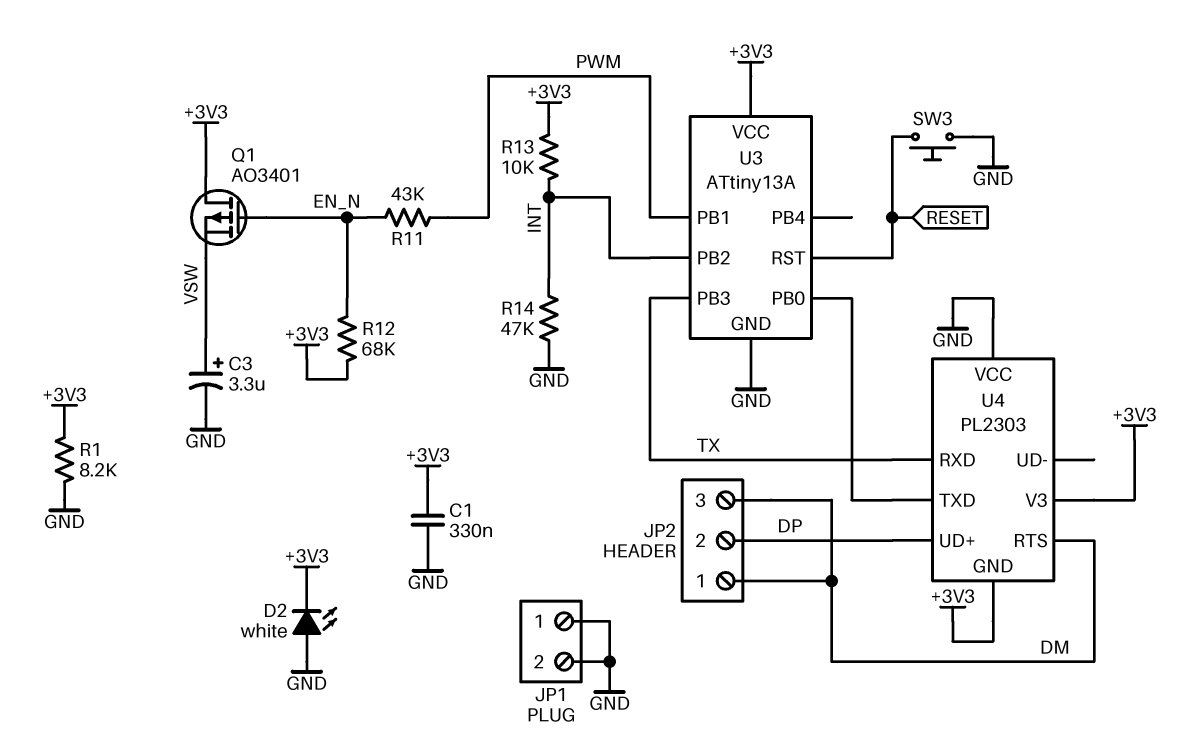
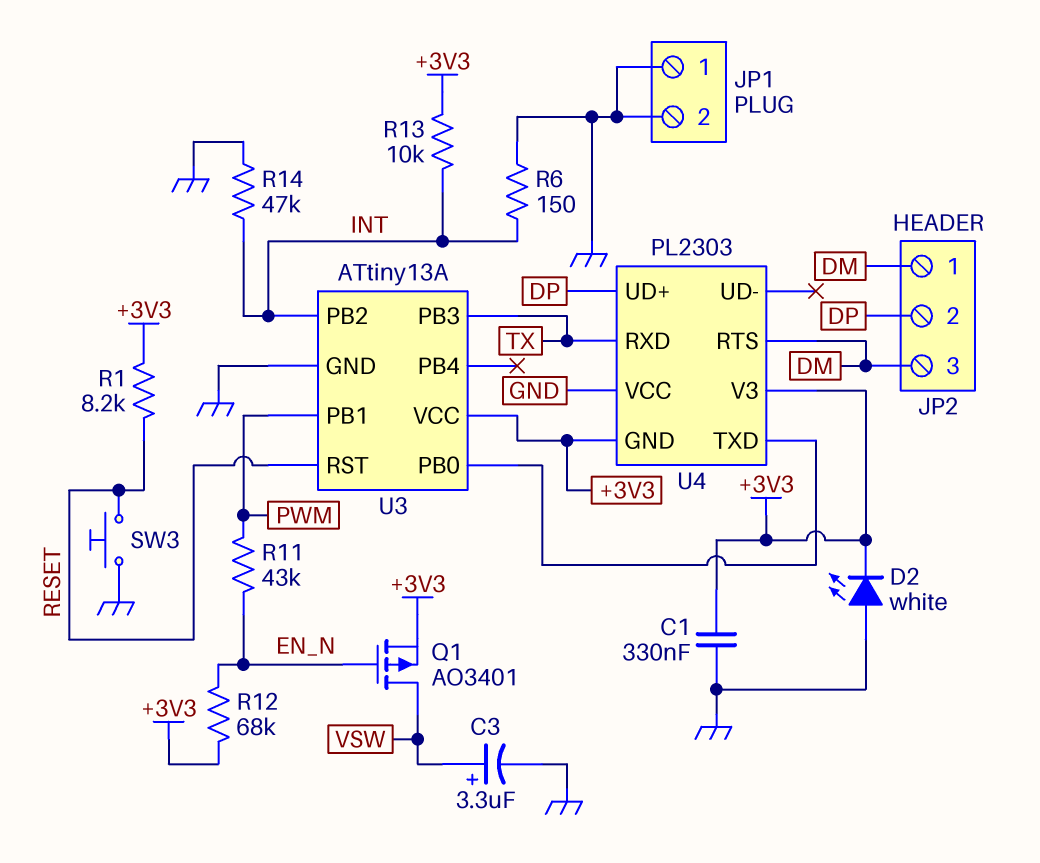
Q1: PMOS AO3401 (G EN_N, D +3V3, S VSW) -> PMOS AO3401 (G EN_N, D VSW, S +3V3)
R1: 8.2k (+3V3, GND) -> 8.2k (+3V3, RESET)
R6: none -> 150 (GND, INT)

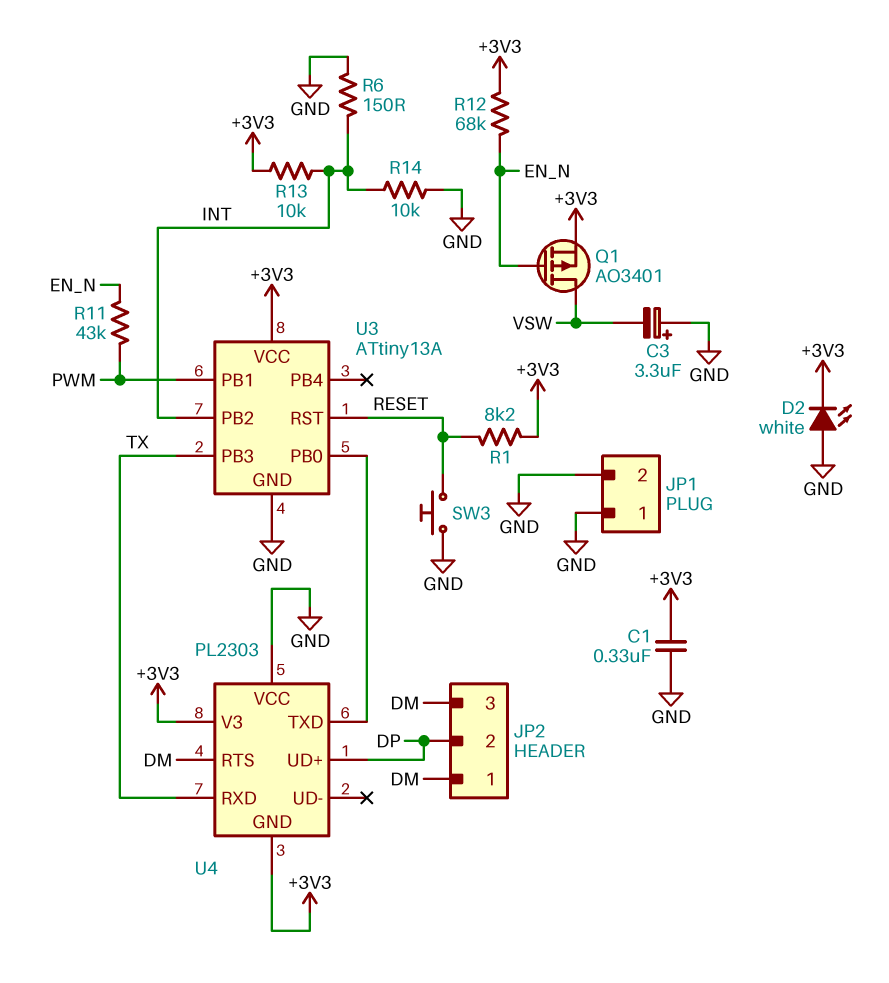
C3: 3.3uF (plus VSW, minus GND) -> 3.3uF (plus GND, minus VSW)
R14: 47k (GND, INT) -> 10k (GND, INT)

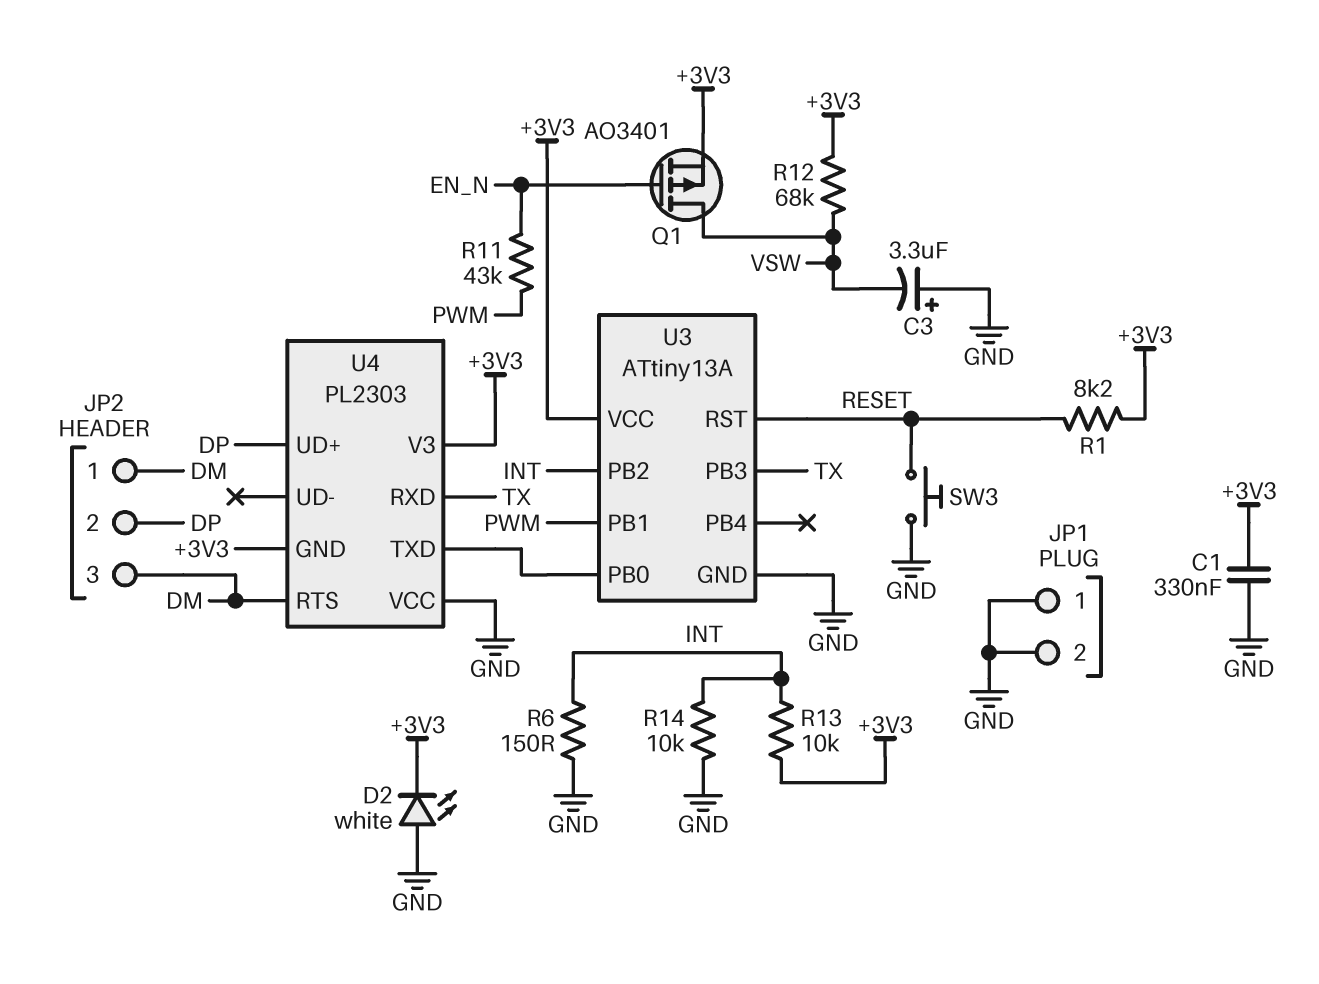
R12: 68k (+3V3, EN_N) -> 68k (+3V3, VSW)

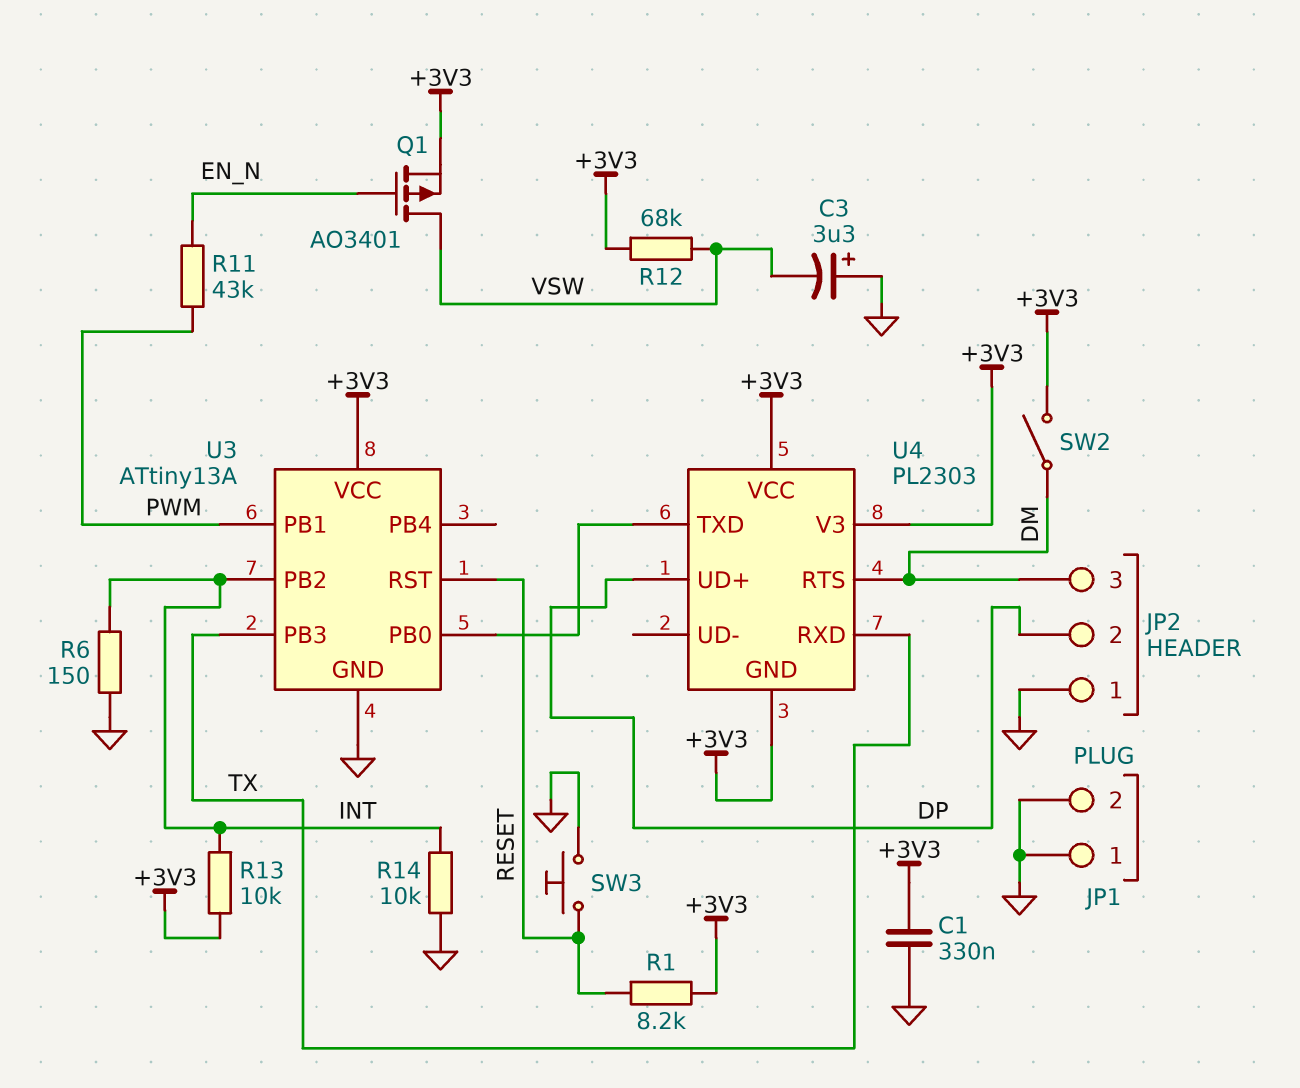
D2: LED white (A GND, K +3V3) -> none
JP2 pin 1: DM -> GND
SW2: none -> switch (+3V3, DM)
U4 pin VCC: GND -> +3V3

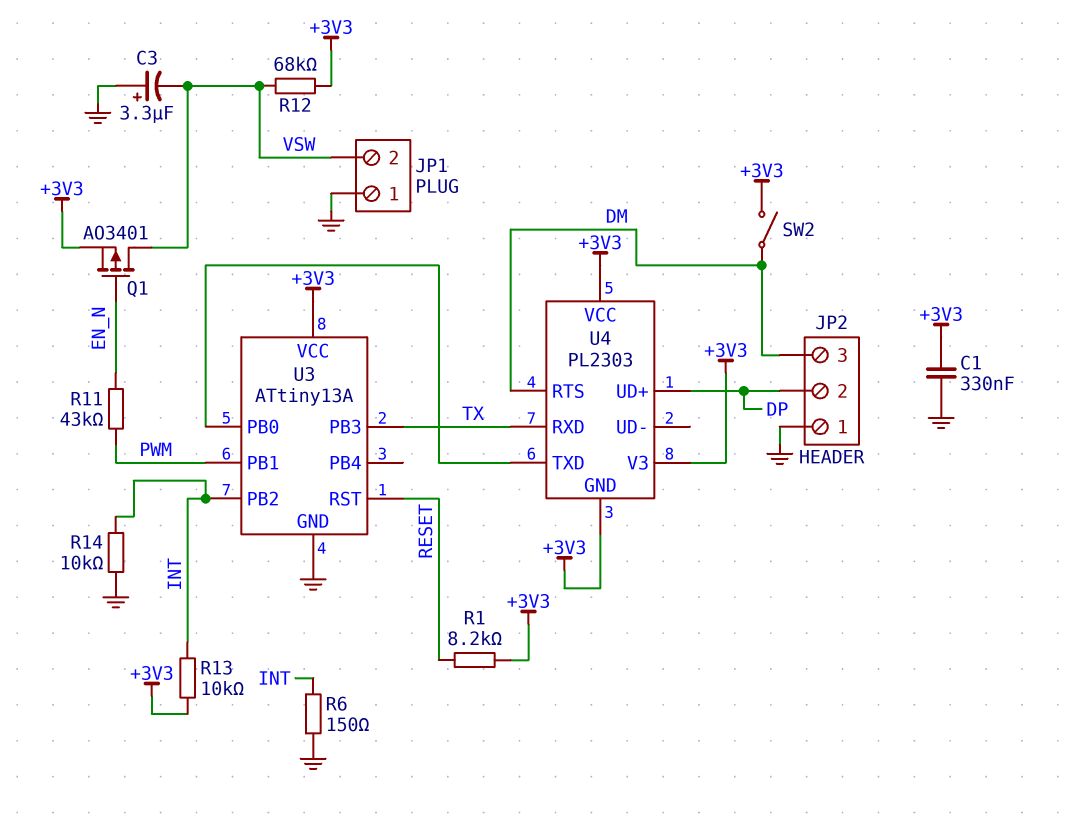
JP1 pin 2: GND -> VSW
SW3: button (GND, RESET) -> none

